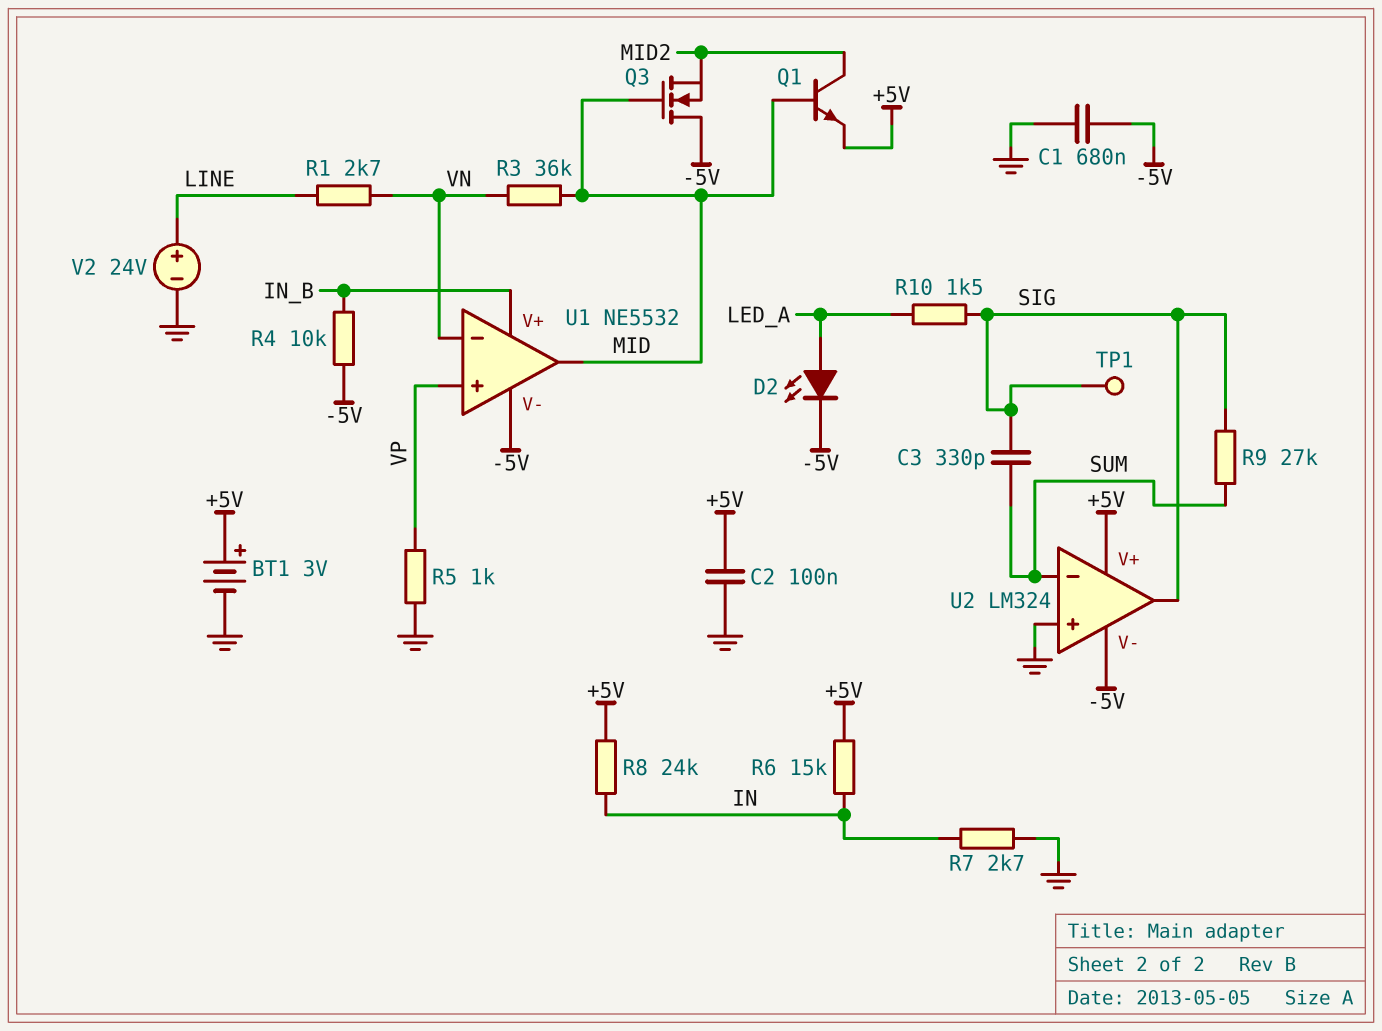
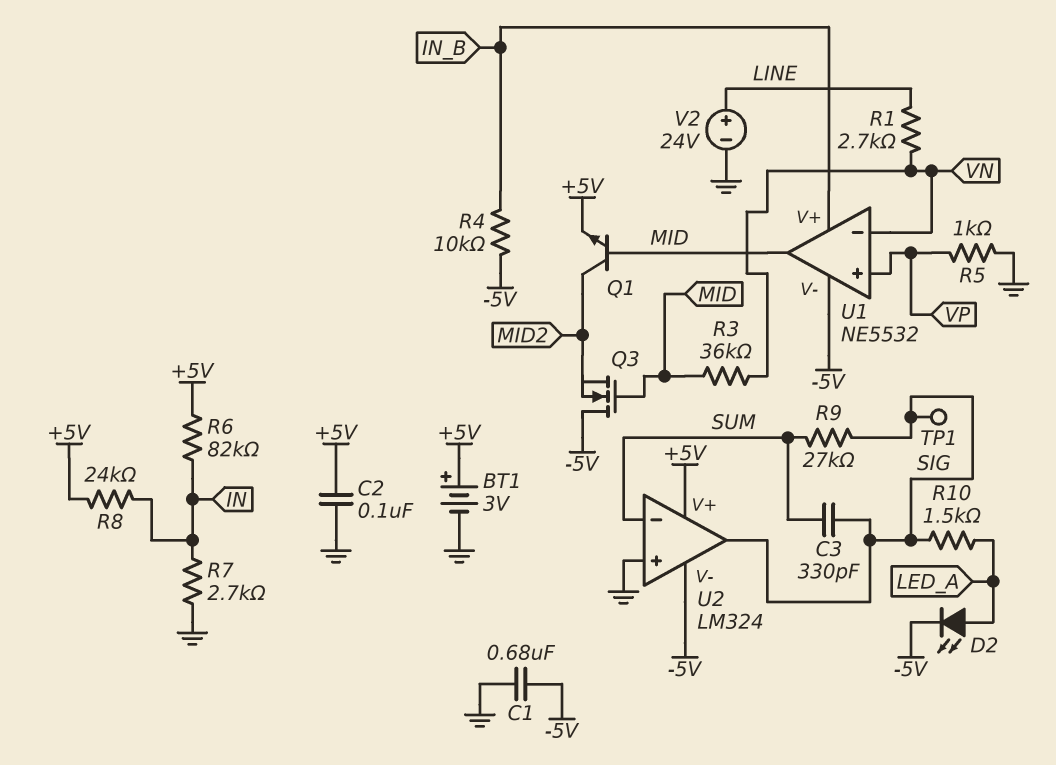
R6: 15k (+5V, IN) -> 82k (+5V, IN)

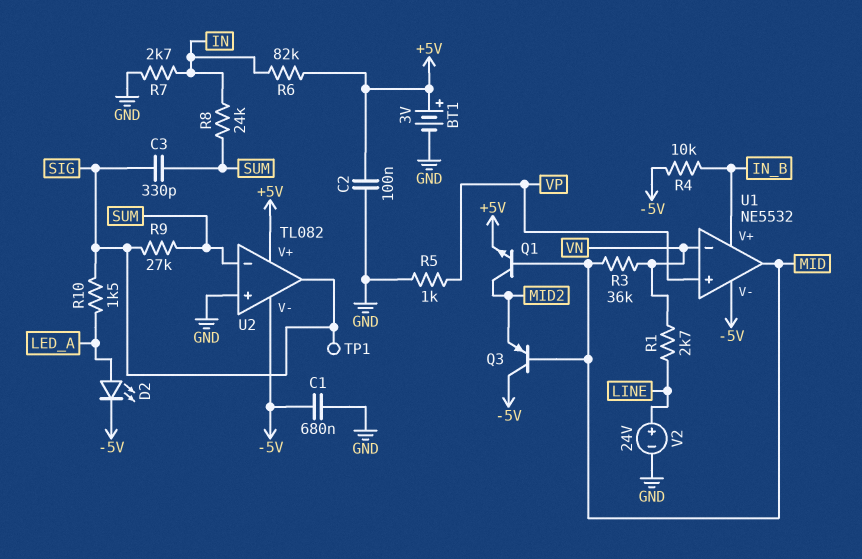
Q3: NMOS (G MID, D -5V, S MID2) -> PNP (B MID, C -5V, E MID2)
R8: 24k (+5V, IN) -> 24k (IN, SUM)
U2: LM324 -> TL082

